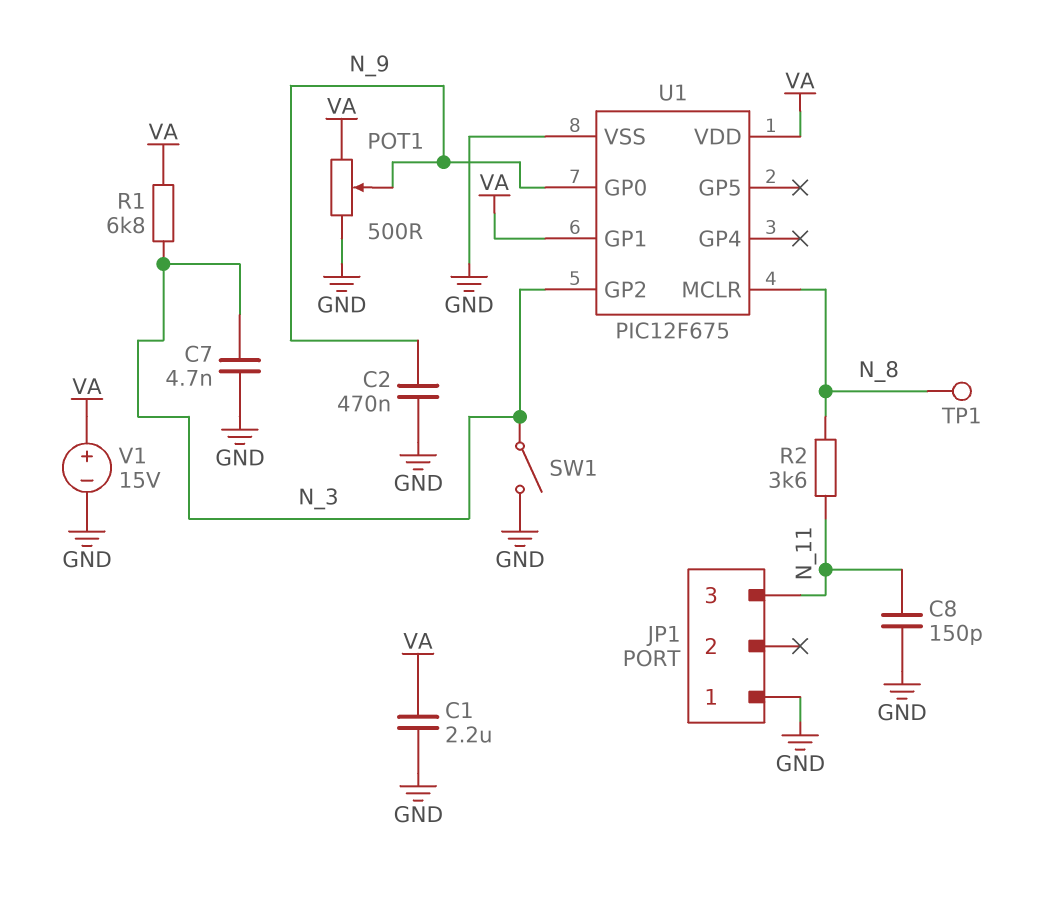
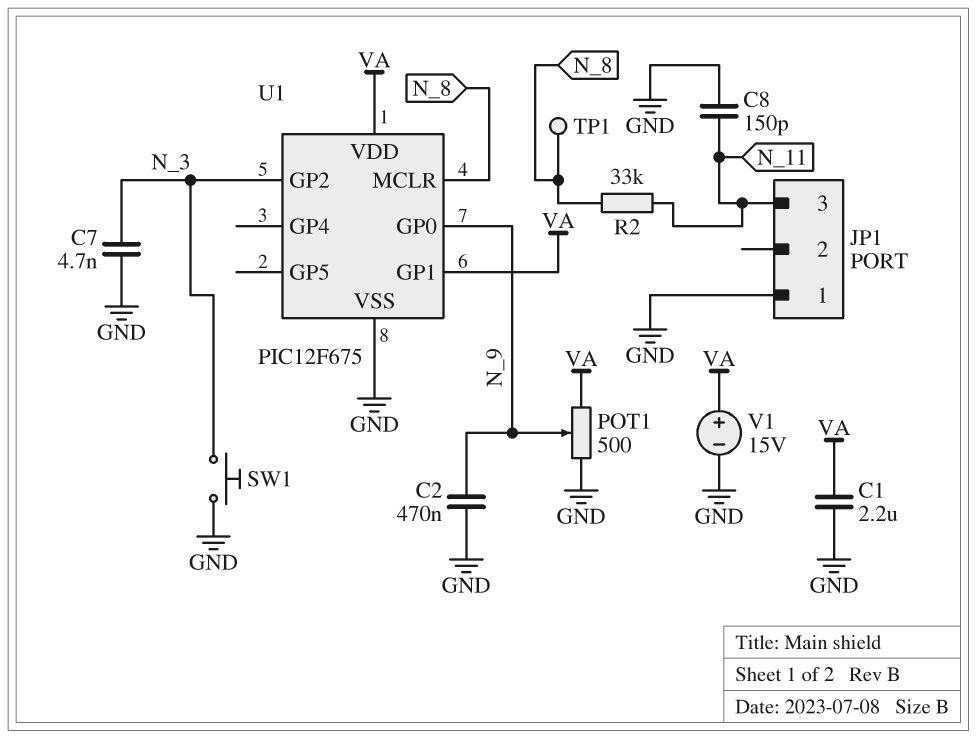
R1: 6.8k (N_3, VA) -> none
R2: 3.6k (N_8, N_11) -> 33k (N_8, N_11)
SW1: switch (GND, N_3) -> button (GND, N_3)

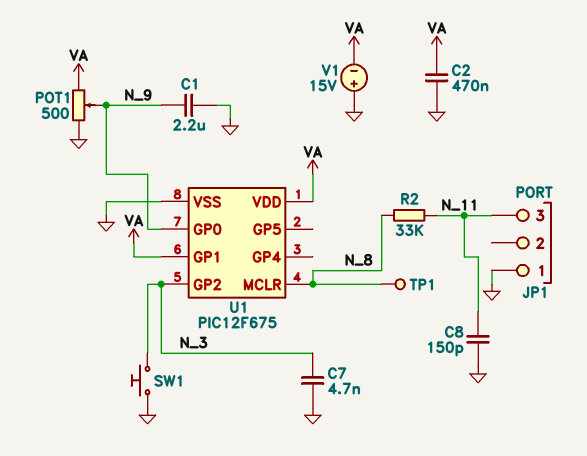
C1: 2.2uF (GND, VA) -> 2.2uF (GND, N_9)
C2: 470nF (GND, N_9) -> 470nF (GND, VA)
V1: 15V (plus VA, minus GND) -> 15V (plus GND, minus VA)

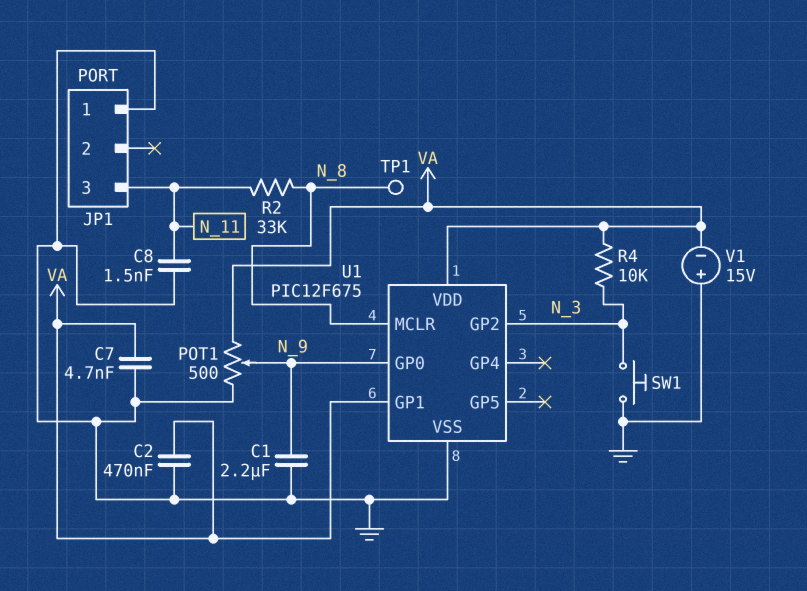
C7: 4.7nF (GND, N_3) -> 4.7nF (GND, VA)
C8: 150pF (GND, N_11) -> 1.5nF (GND, N_11)
R4: none -> 10k (N_3, VA)

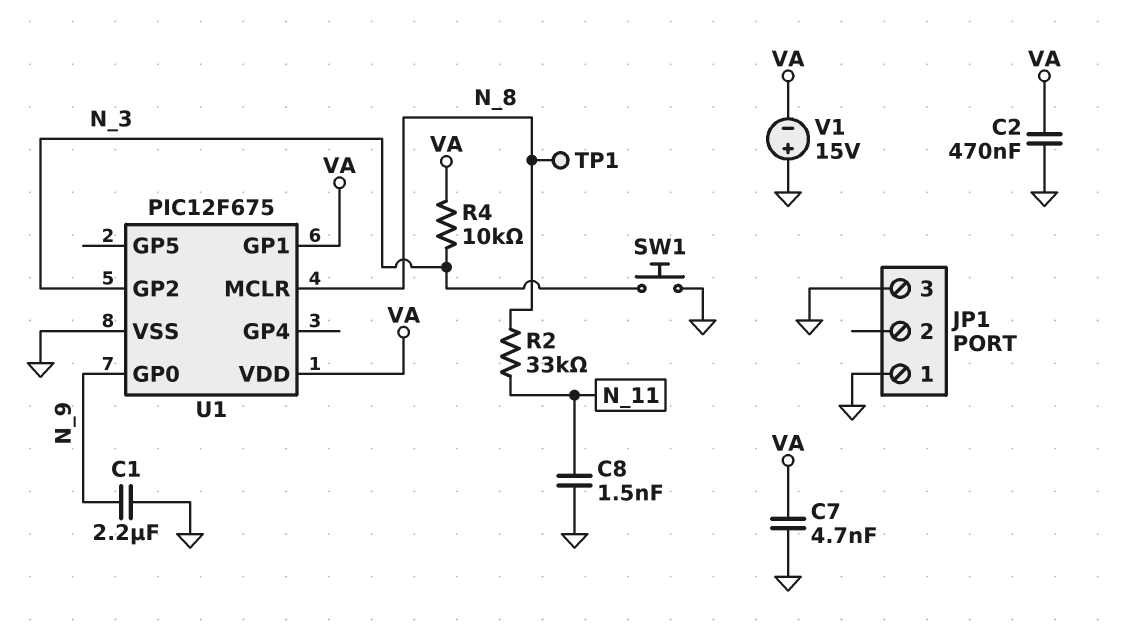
JP1 pin 3: N_11 -> GND
POT1: 500 (GND, VA, wiper N_9) -> none

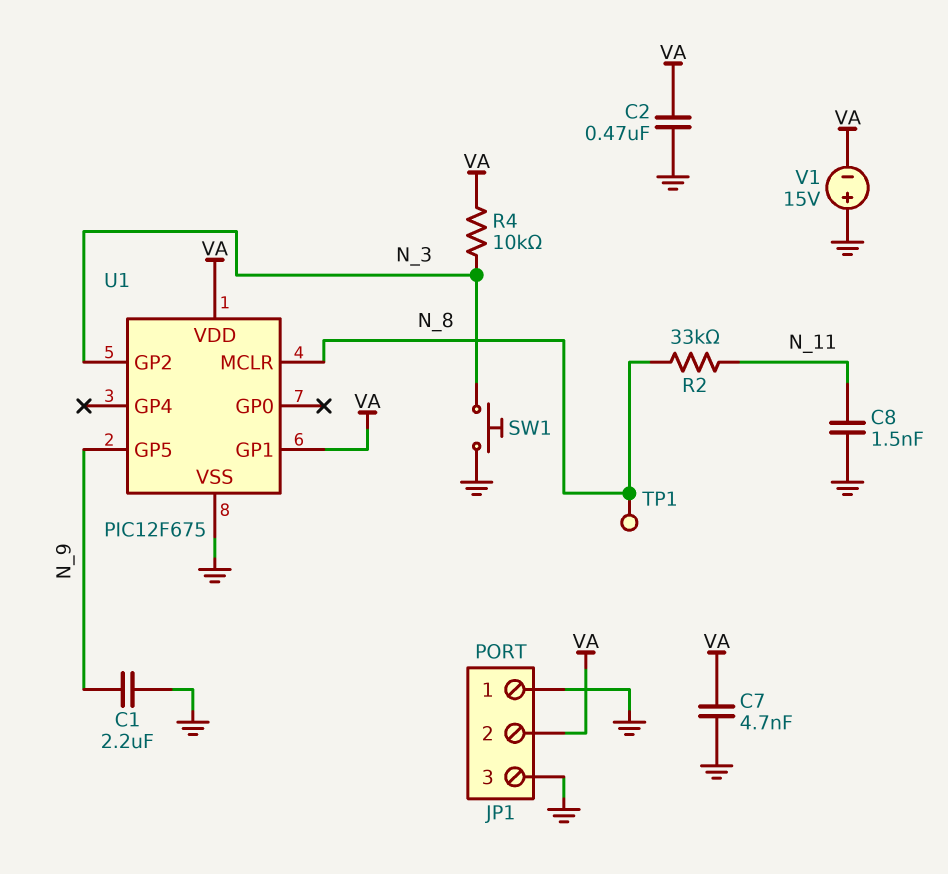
JP1 pin 2: none -> VA
U1 pin GP0: N_9 -> none
U1 pin GP5: none -> N_9

